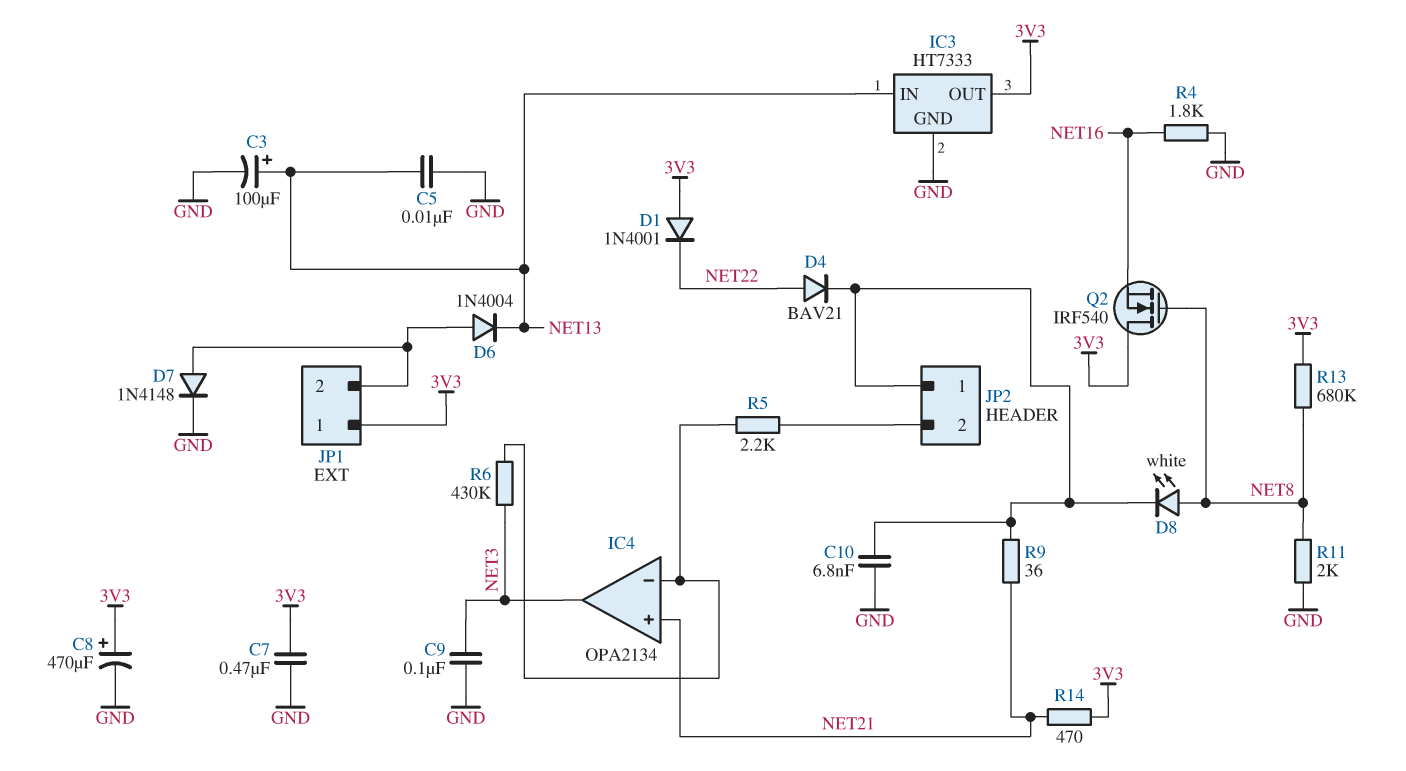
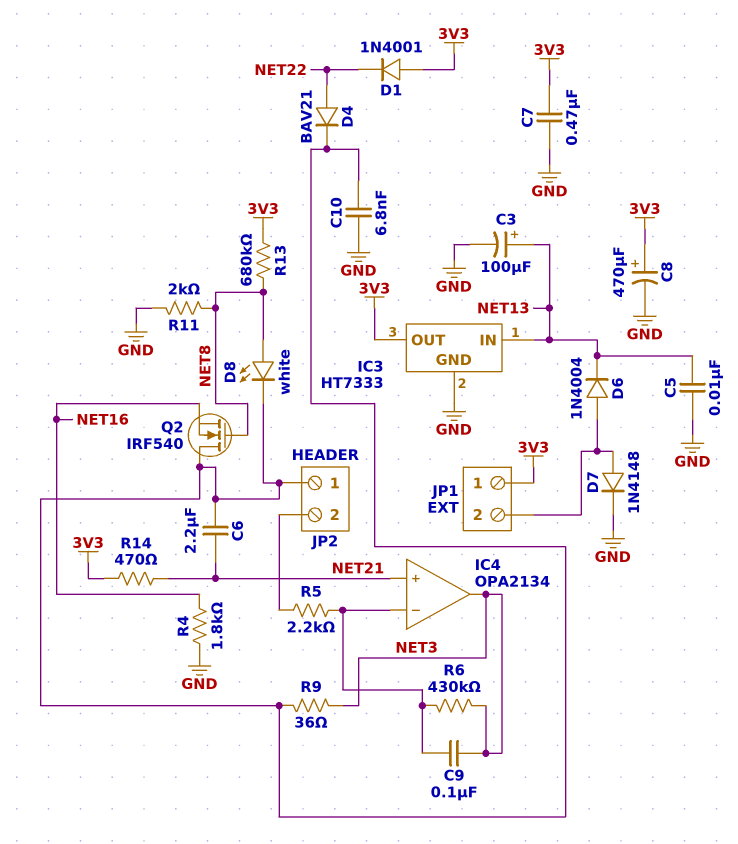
C6: none -> 2.2uF (JP2/1, NET21)
C9: 100nF (GND, NET3) -> 100nF (IC4/in-, NET3)
Q2: NMOS IRF540 (G NET8, D 3V3, S NET16) -> NMOS IRF540 (G NET8, D JP2/1, S NET16)
R9: 36 (JP2/1, NET21) -> 36 (JP2/1, NET3)

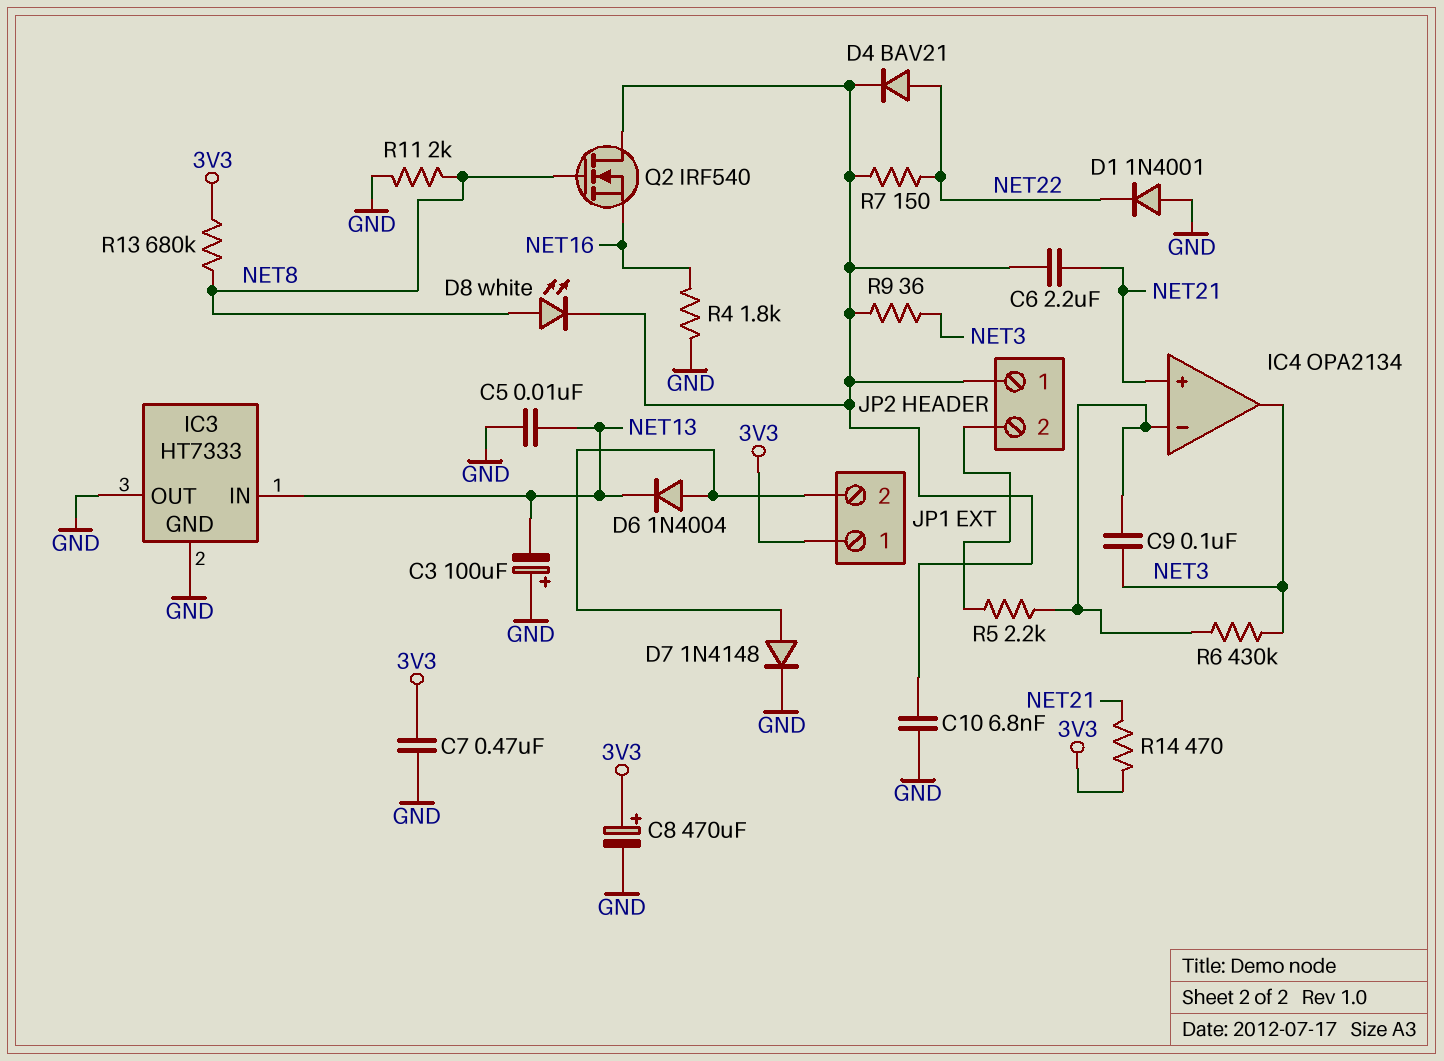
C3: 100uF (plus NET13, minus GND) -> 100uF (plus GND, minus NET13)
D1: diode 1N4001 (A 3V3, K NET22) -> diode 1N4001 (A GND, K NET22)
IC3 pin OUT: 3V3 -> GND
R7: none -> 150 (JP2/1, NET22)

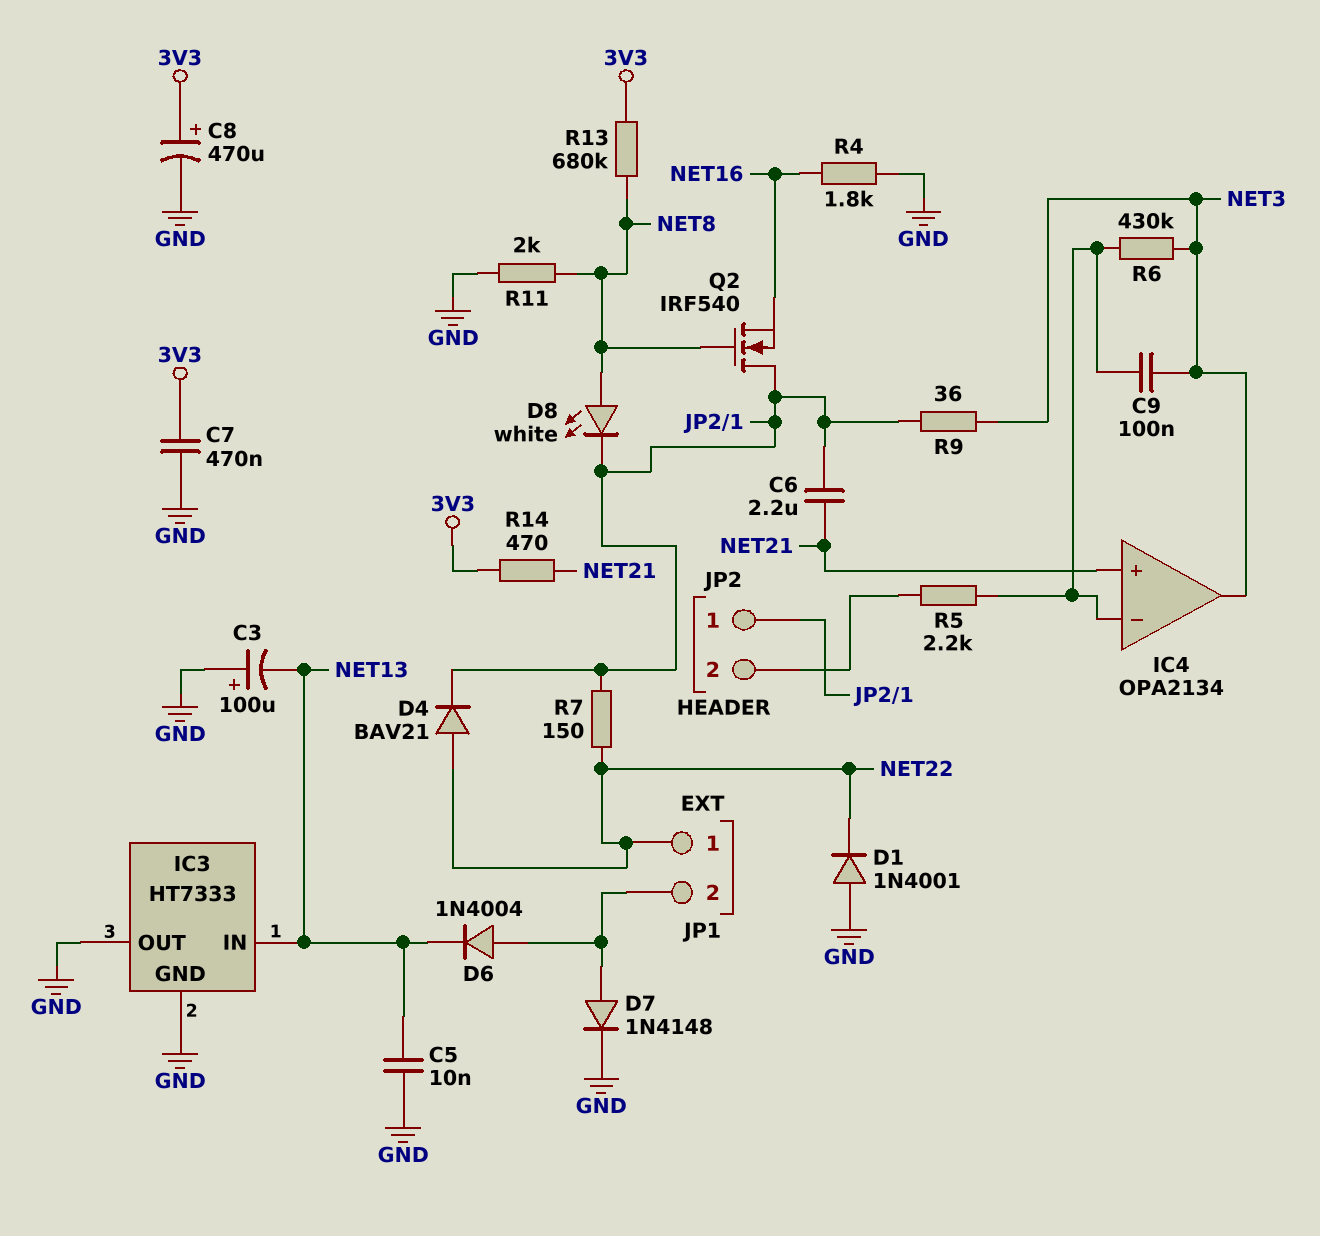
C10: 6.8nF (GND, JP2/1) -> none
JP1 pin 1: 3V3 -> NET22

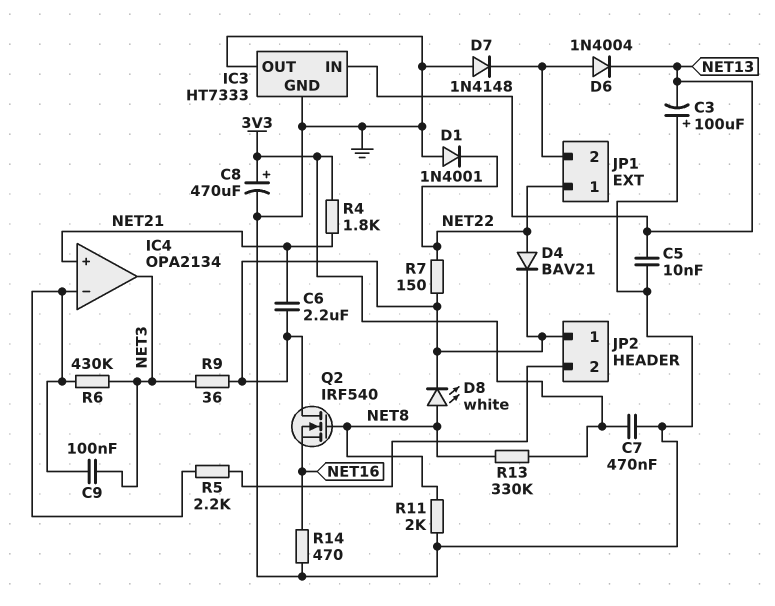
D7: diode 1N4148 (A JP1/2, K GND) -> diode 1N4148 (A GND, K JP1/2)
R4: 1.8k (GND, NET16) -> 1.8k (3V3, NET21)
R13: 680k (3V3, NET8) -> 330k (3V3, NET8)
R14: 470 (3V3, NET21) -> 470 (GND, NET16)

